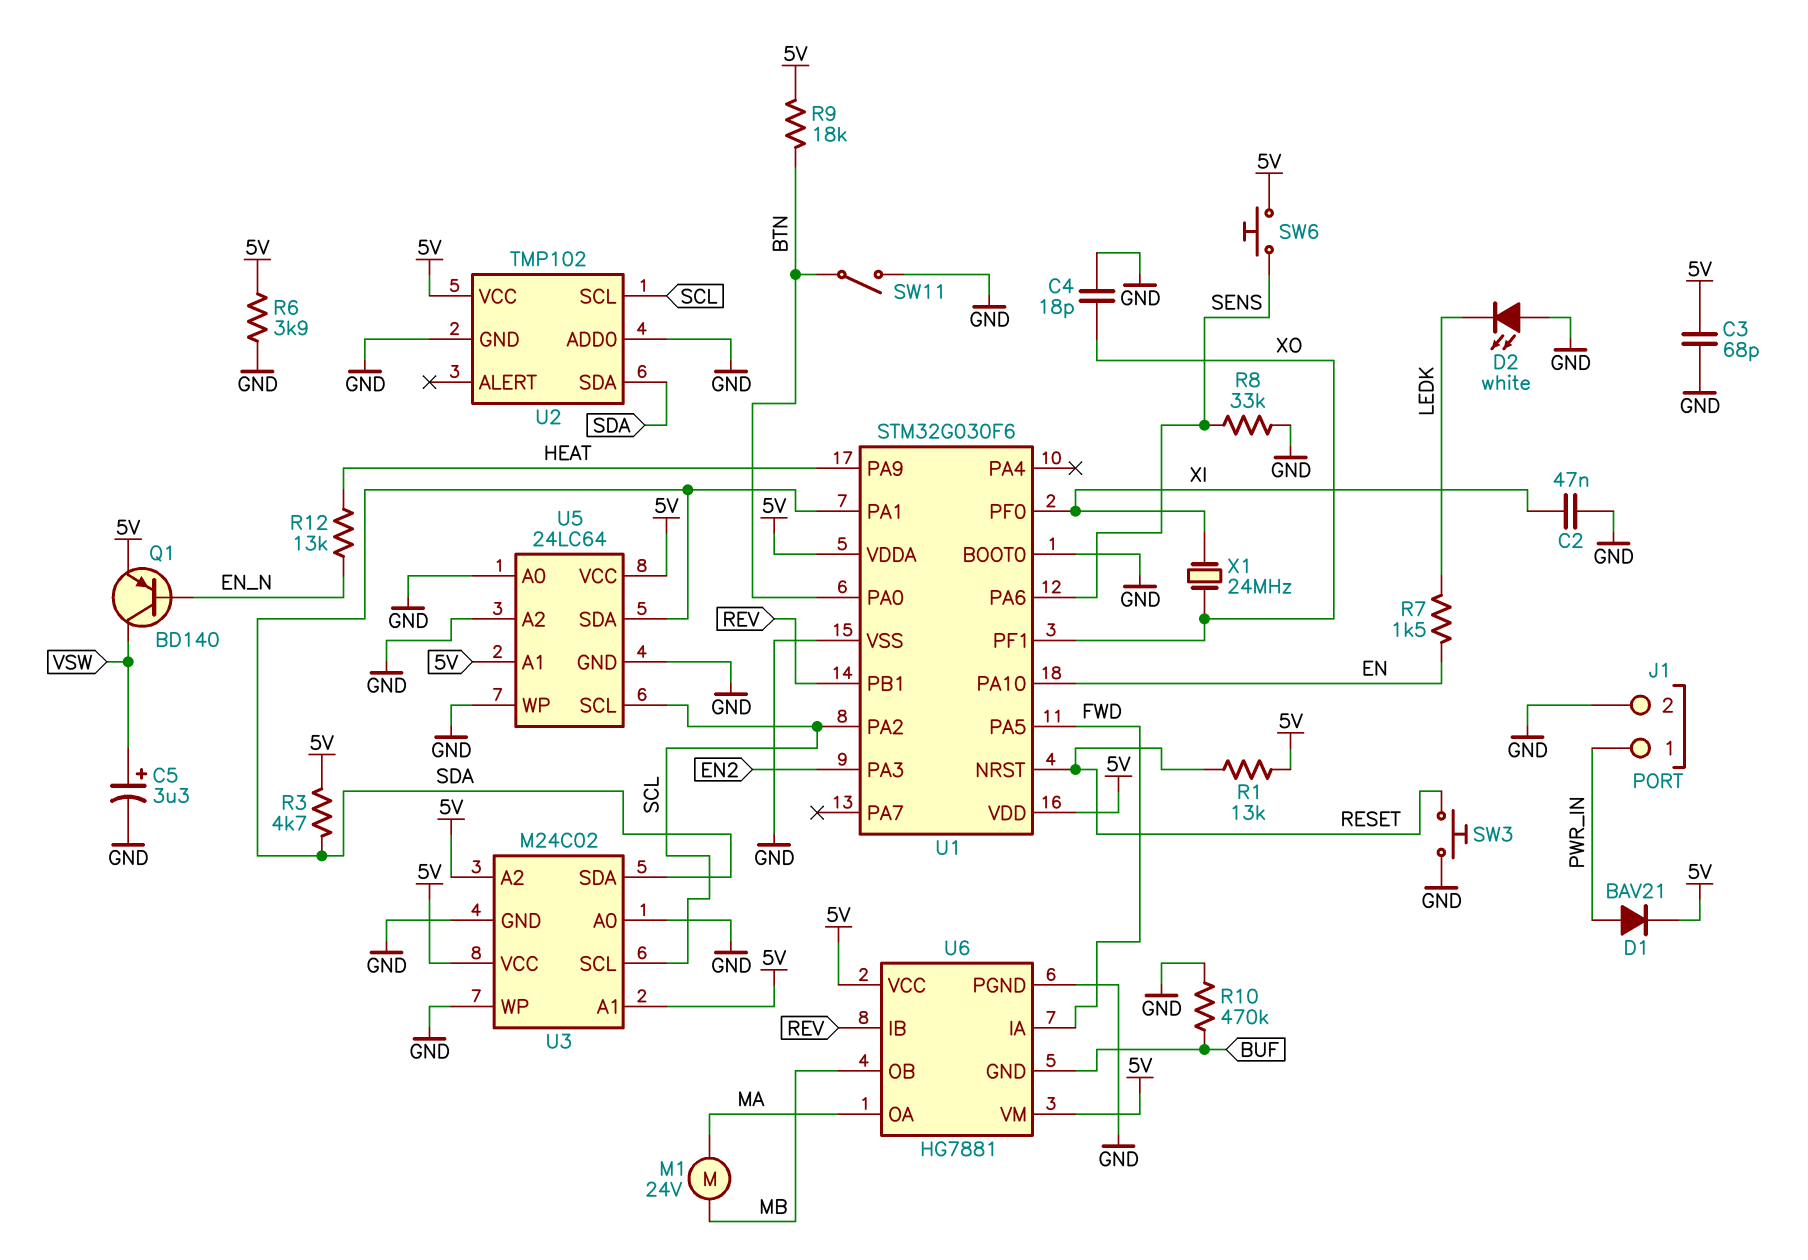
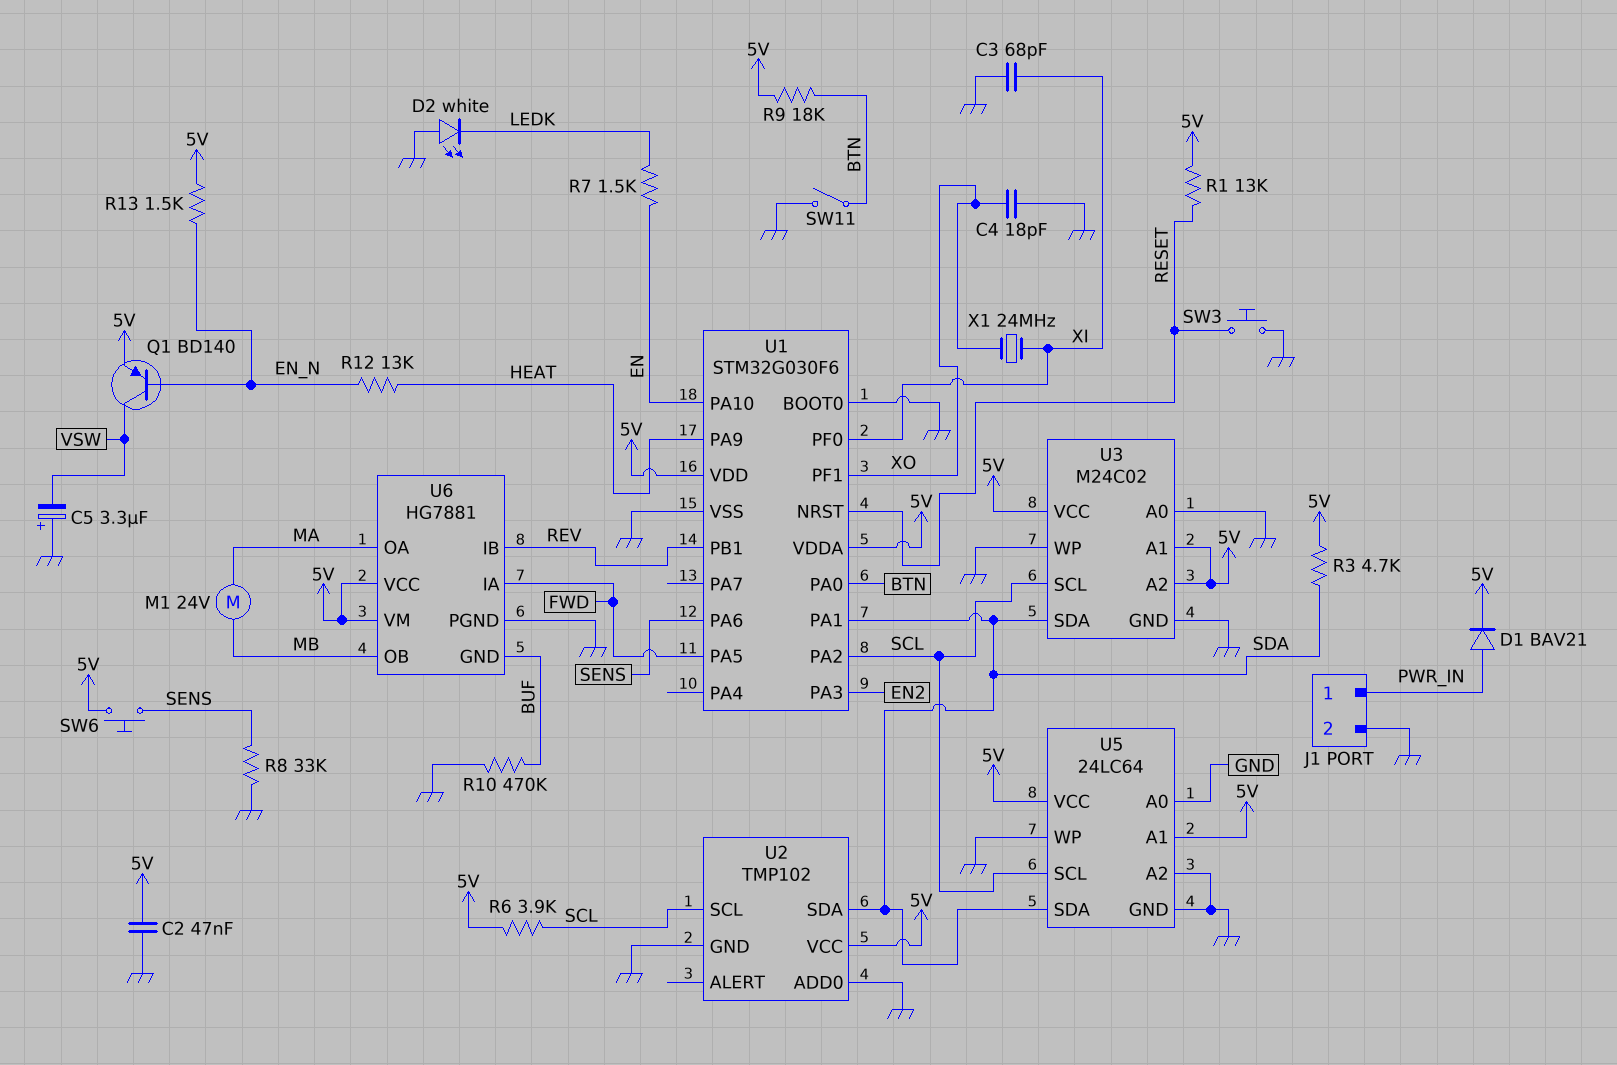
C2: 47nF (GND, XI) -> 47nF (5V, GND)
C3: 68pF (5V, GND) -> 68pF (GND, XI)
C5: 3.3uF (plus VSW, minus GND) -> 3.3uF (plus GND, minus VSW)
R6: 3.9k (5V, GND) -> 3.9k (5V, SCL)
R13: none -> 1.5k (5V, EN_N)

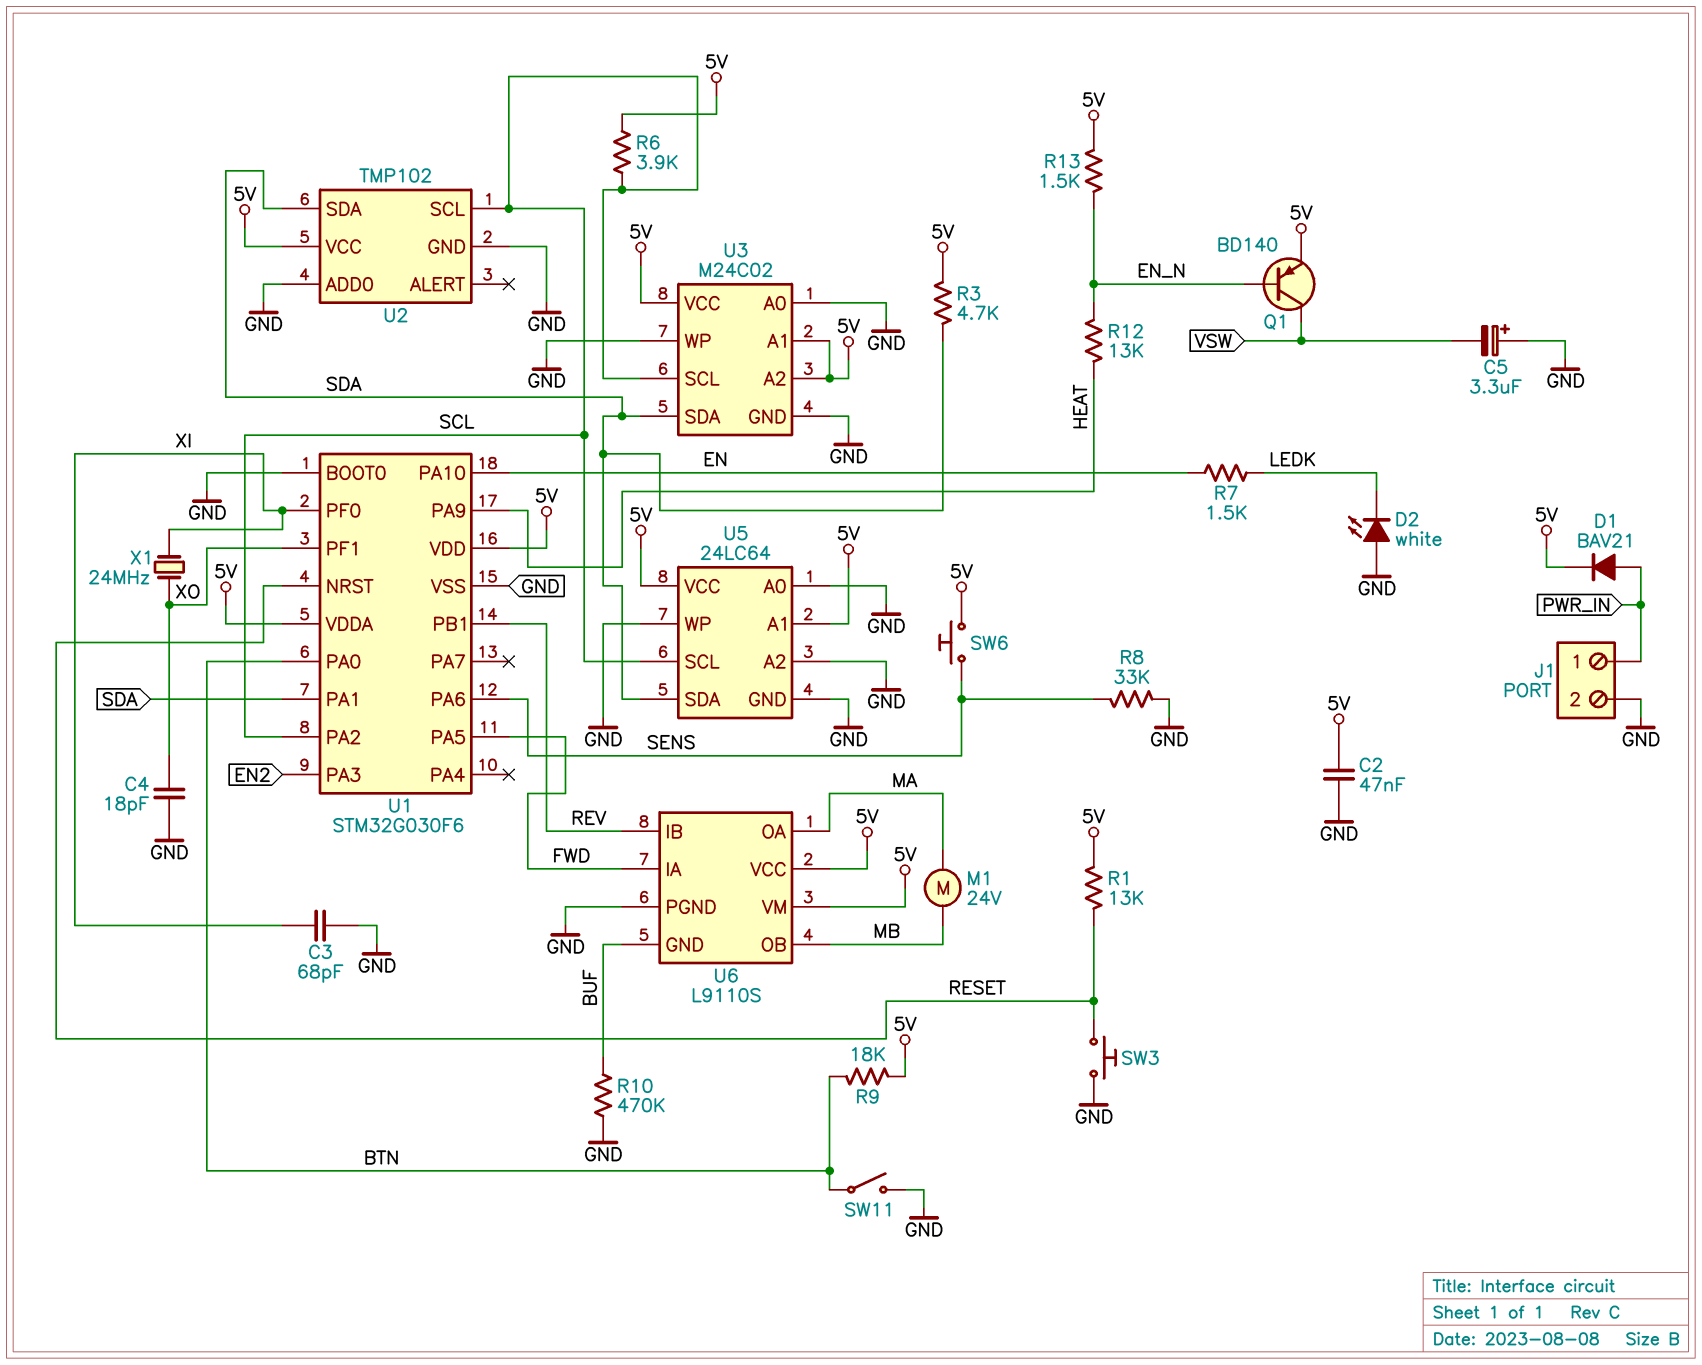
U6: HG7881 -> L9110S

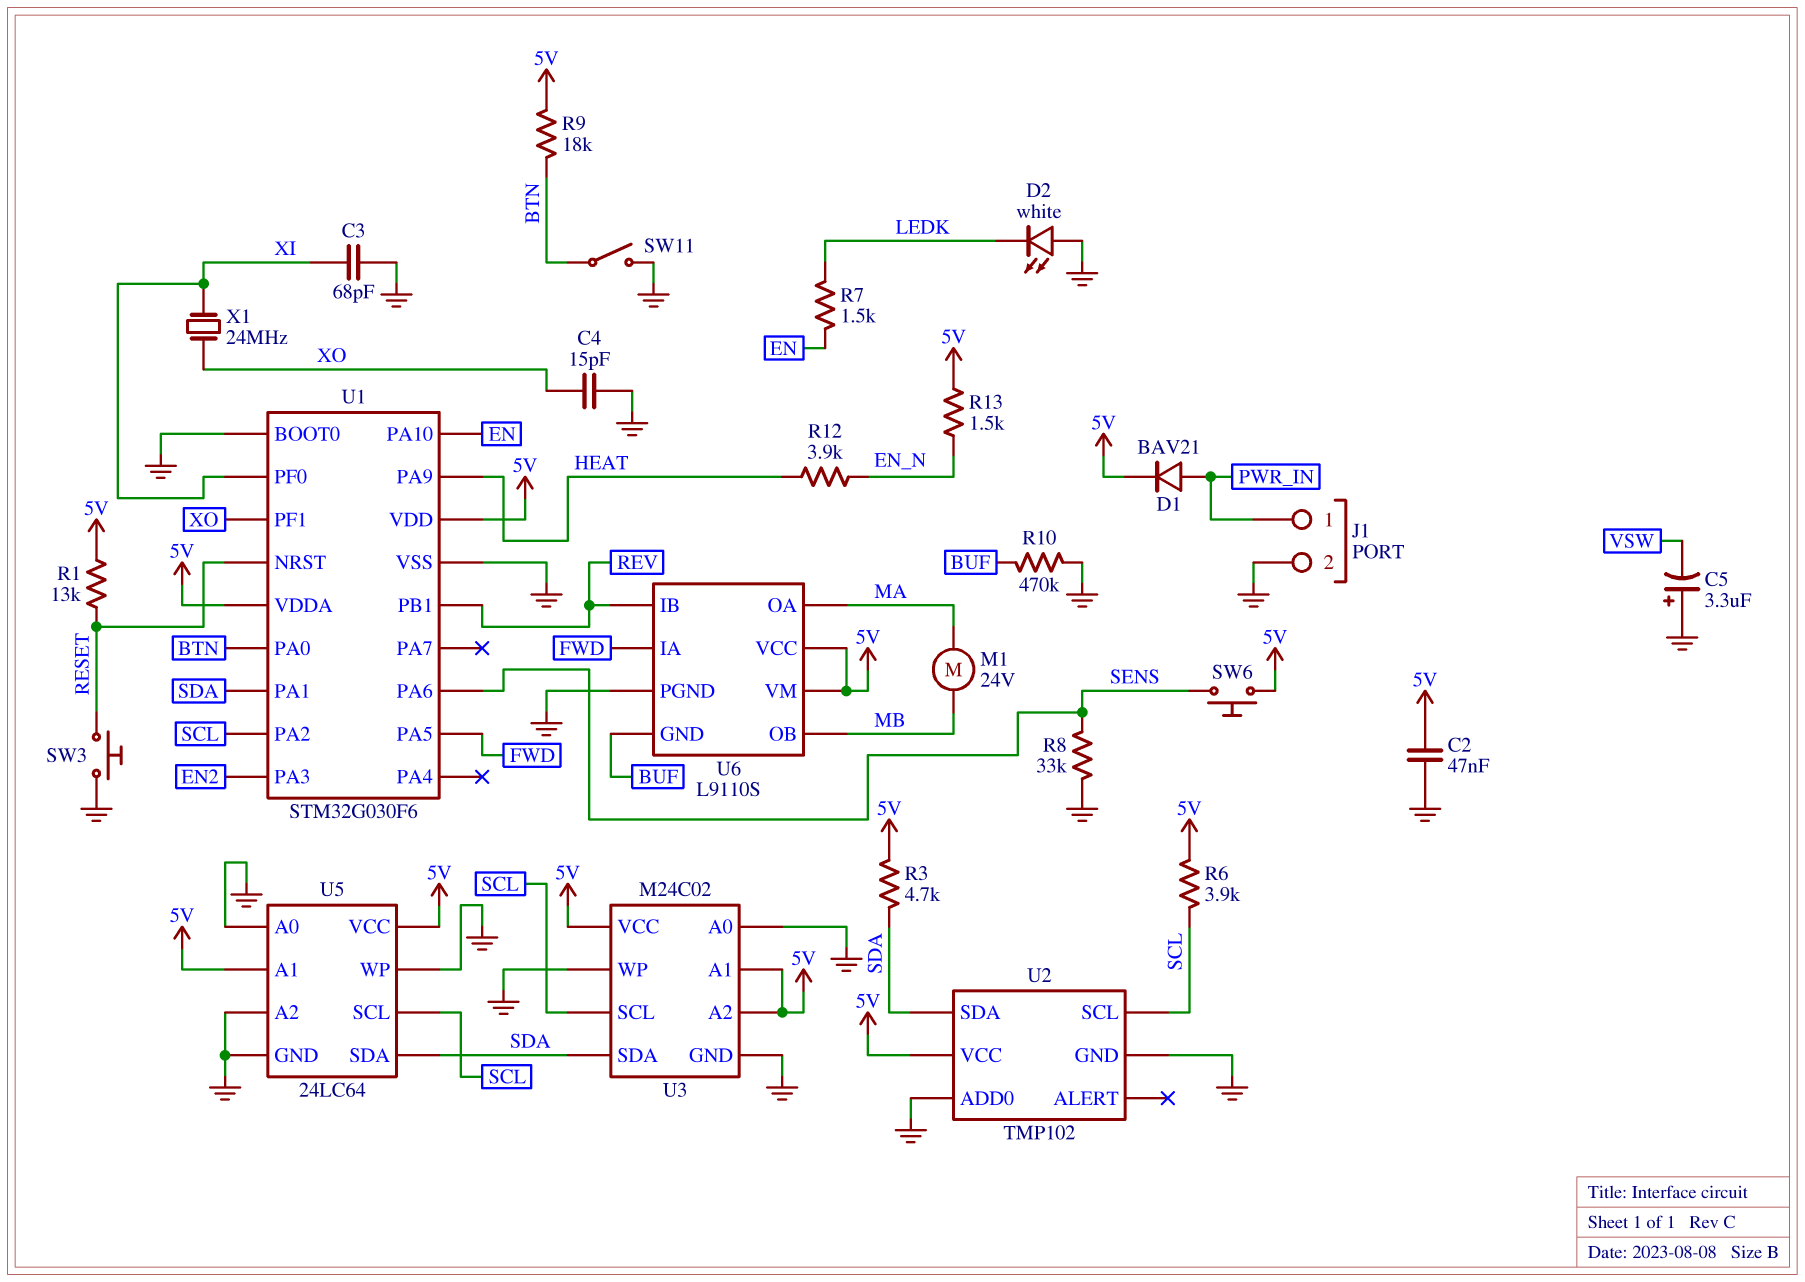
C4: 18pF (GND, XO) -> 15pF (GND, XO)
Q1: PNP BD140 (B EN_N, C VSW, E 5V) -> none
R12: 13k (EN_N, HEAT) -> 3.9k (EN_N, HEAT)

